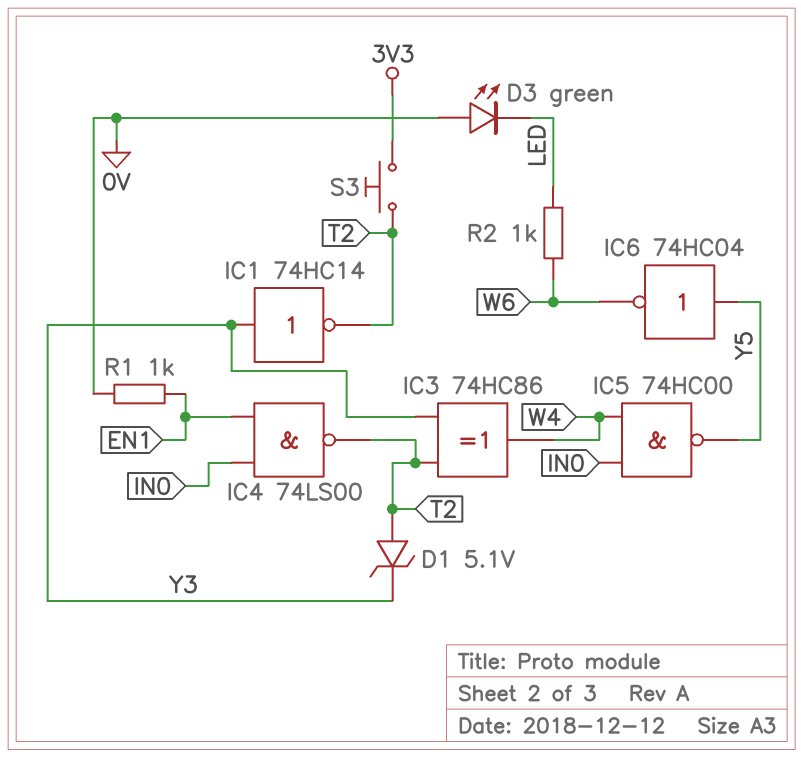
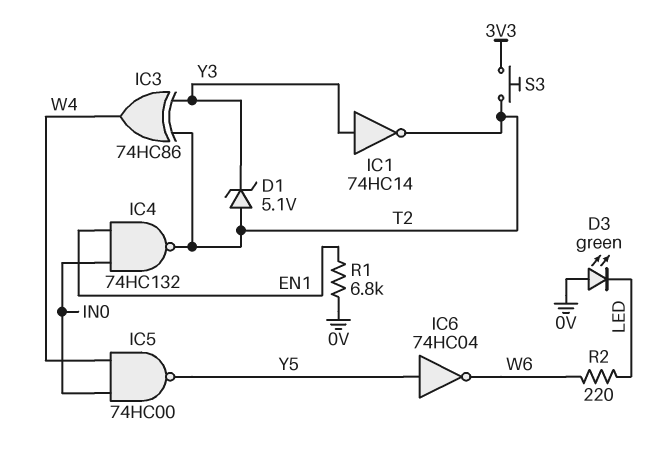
IC4: NAND 74LS00 (in EN1, in IN0, out T2) -> NAND 74HC132 (in EN1, in IN0, out T2)
R1: 1k (0V, EN1) -> 6.8k (0V, EN1)
R2: 1k (LED, W6) -> 220 (LED, W6)

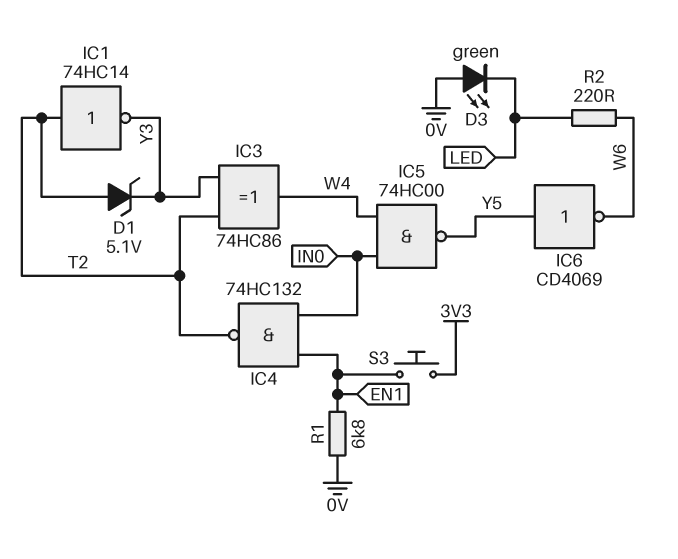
IC1: NOT 74HC14 (in Y3, out T2) -> NOT 74HC14 (in T2, out Y3)
IC6: NOT 74HC04 (in Y5, out W6) -> NOT CD4069 (in Y5, out W6)
S3: button (3V3, T2) -> button (3V3, EN1)

